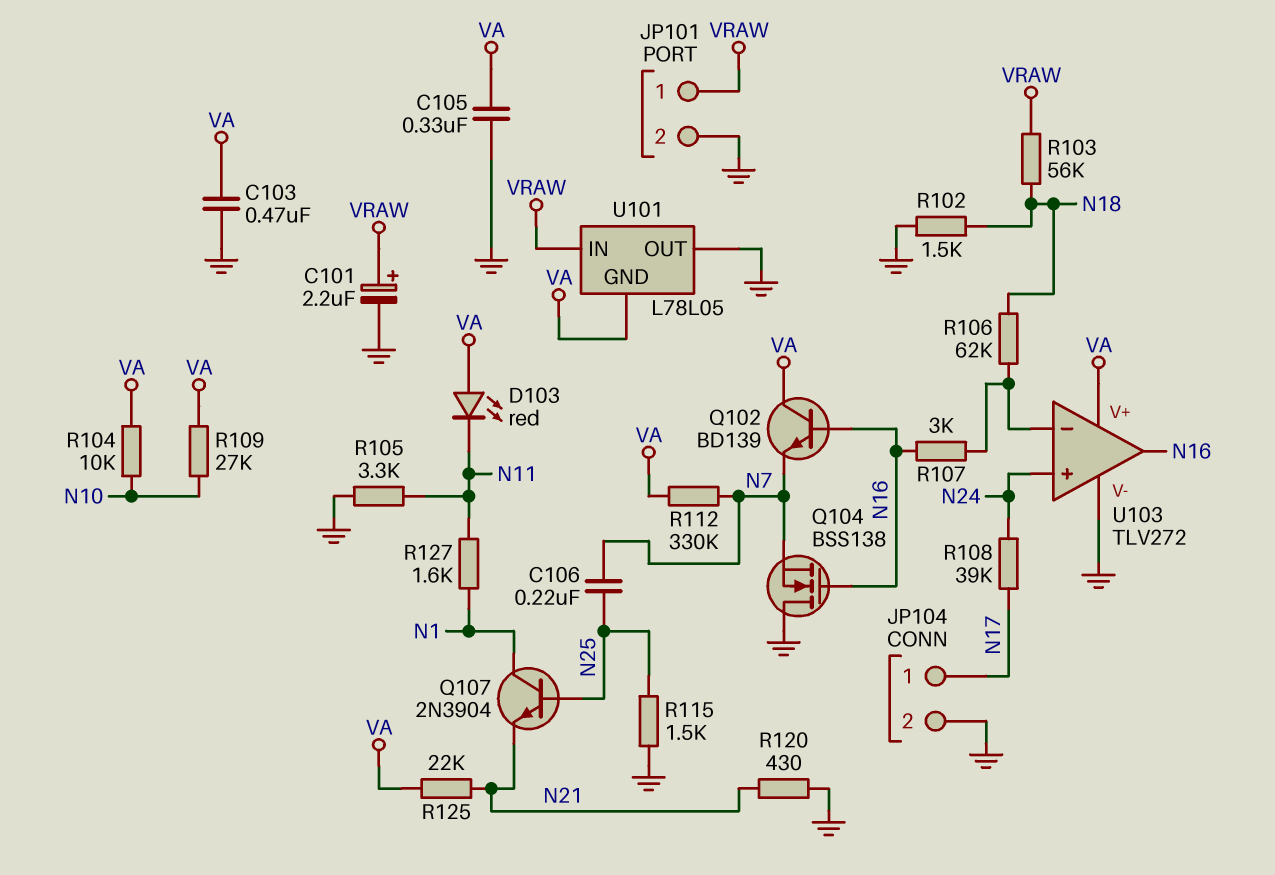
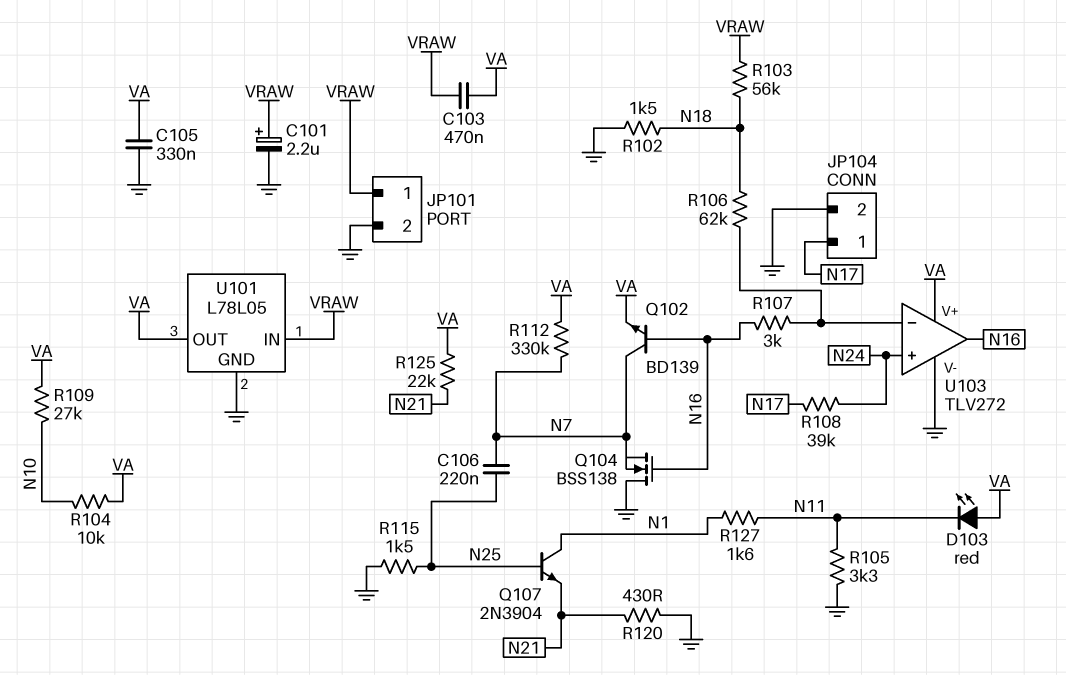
C103: 470nF (GND, VA) -> 470nF (VA, VRAW)
Q102: NPN BD139 (B N16, C VA, E N7) -> NPN BD139 (B N16, C N7, E VA)
U101 pin GND: VA -> GND
U101 pin OUT: GND -> VA

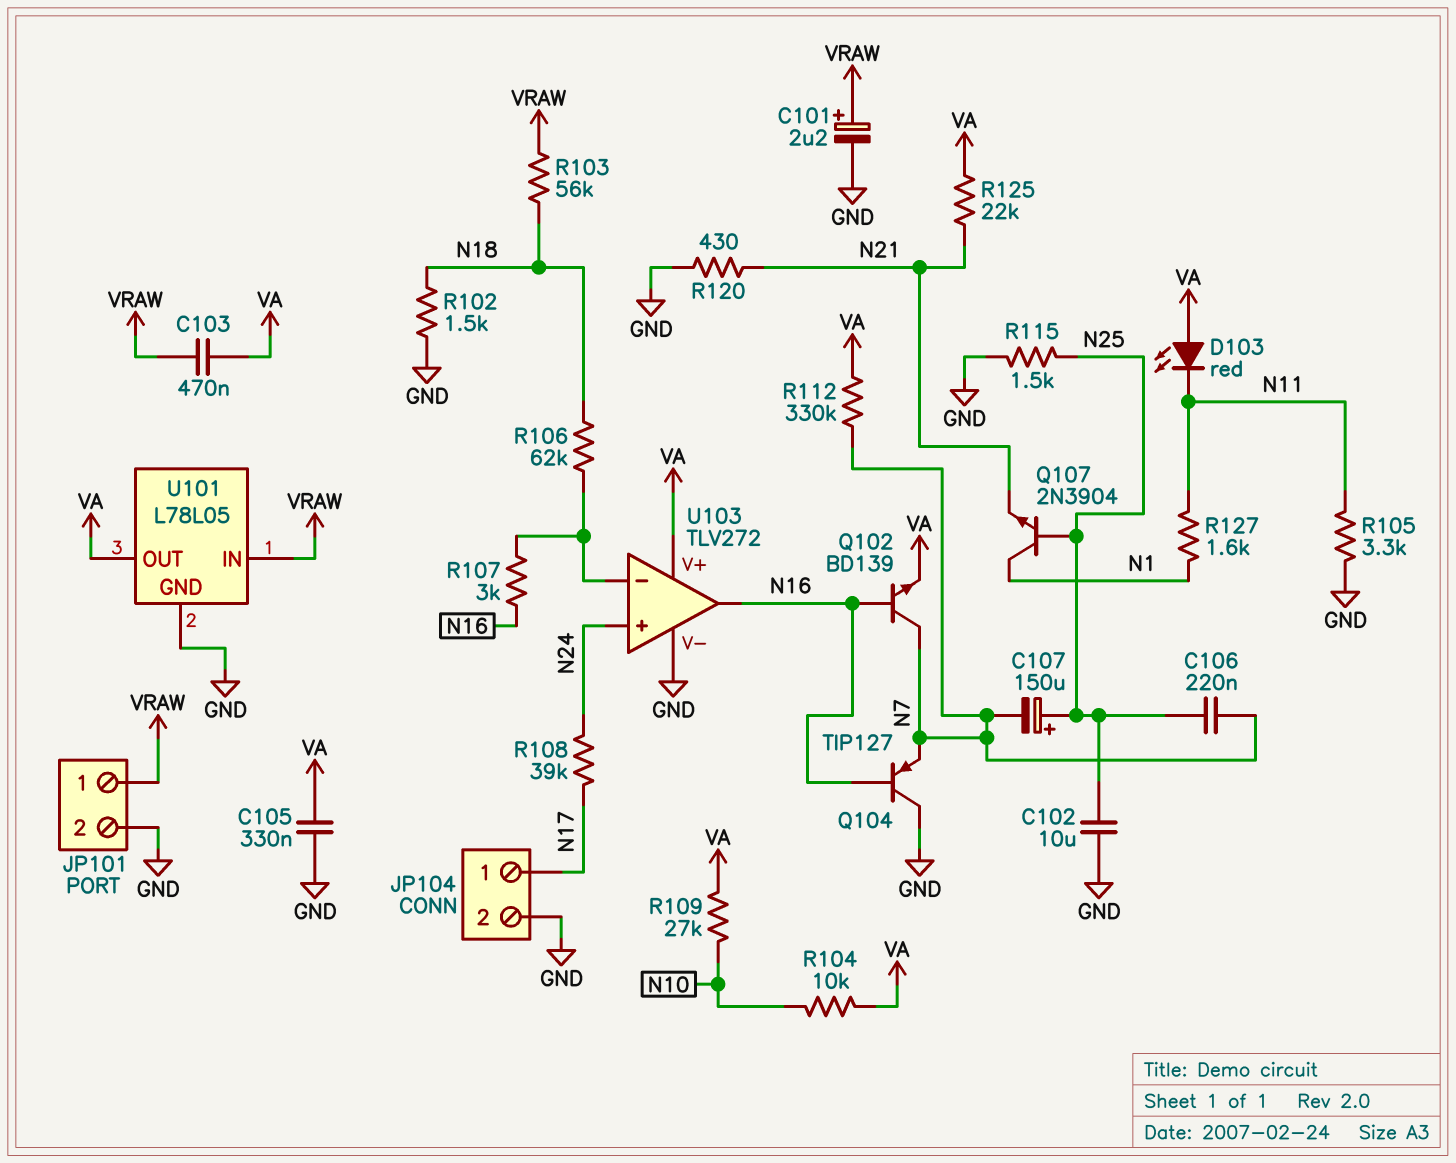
C102: none -> 10uF (GND, N25)
C107: none -> 150uF (plus N25, minus N7)
Q104: NMOS BSS138 (G N16, D GND, S N7) -> PNP TIP127 (B N16, C GND, E N7)

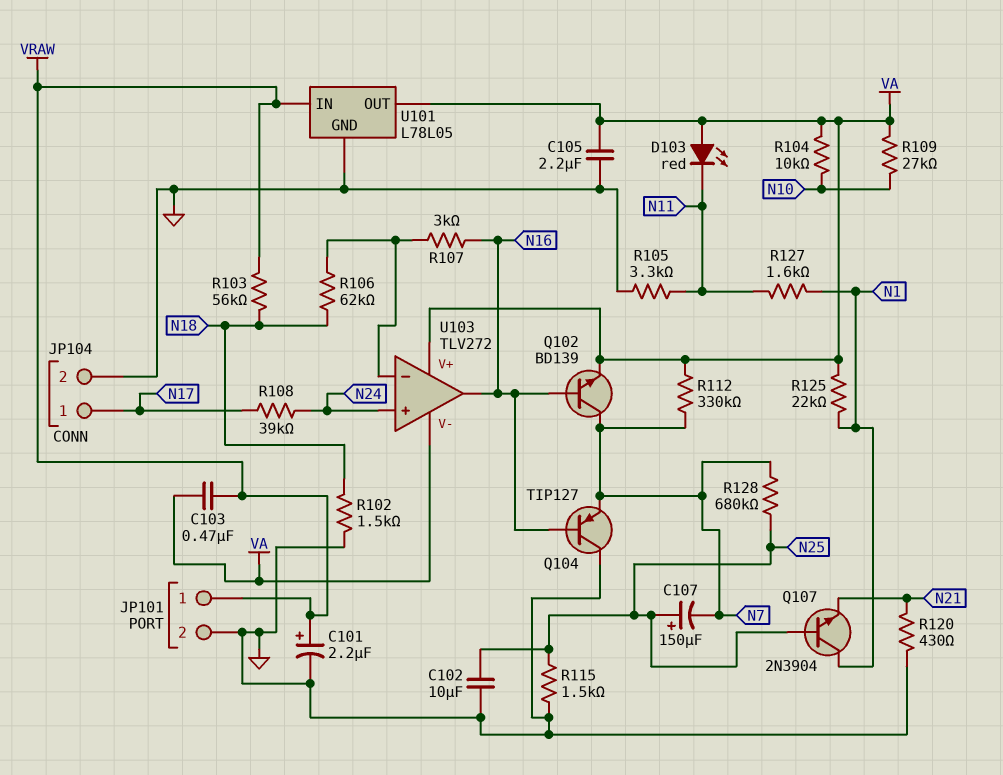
C105: 330nF (GND, VA) -> 2.2uF (GND, VA)
C106: 220nF (N7, N25) -> none
R125: 22k (N21, VA) -> 22k (N1, VA)
R128: none -> 680k (N7, N25)
U103 pin V-: GND -> VA

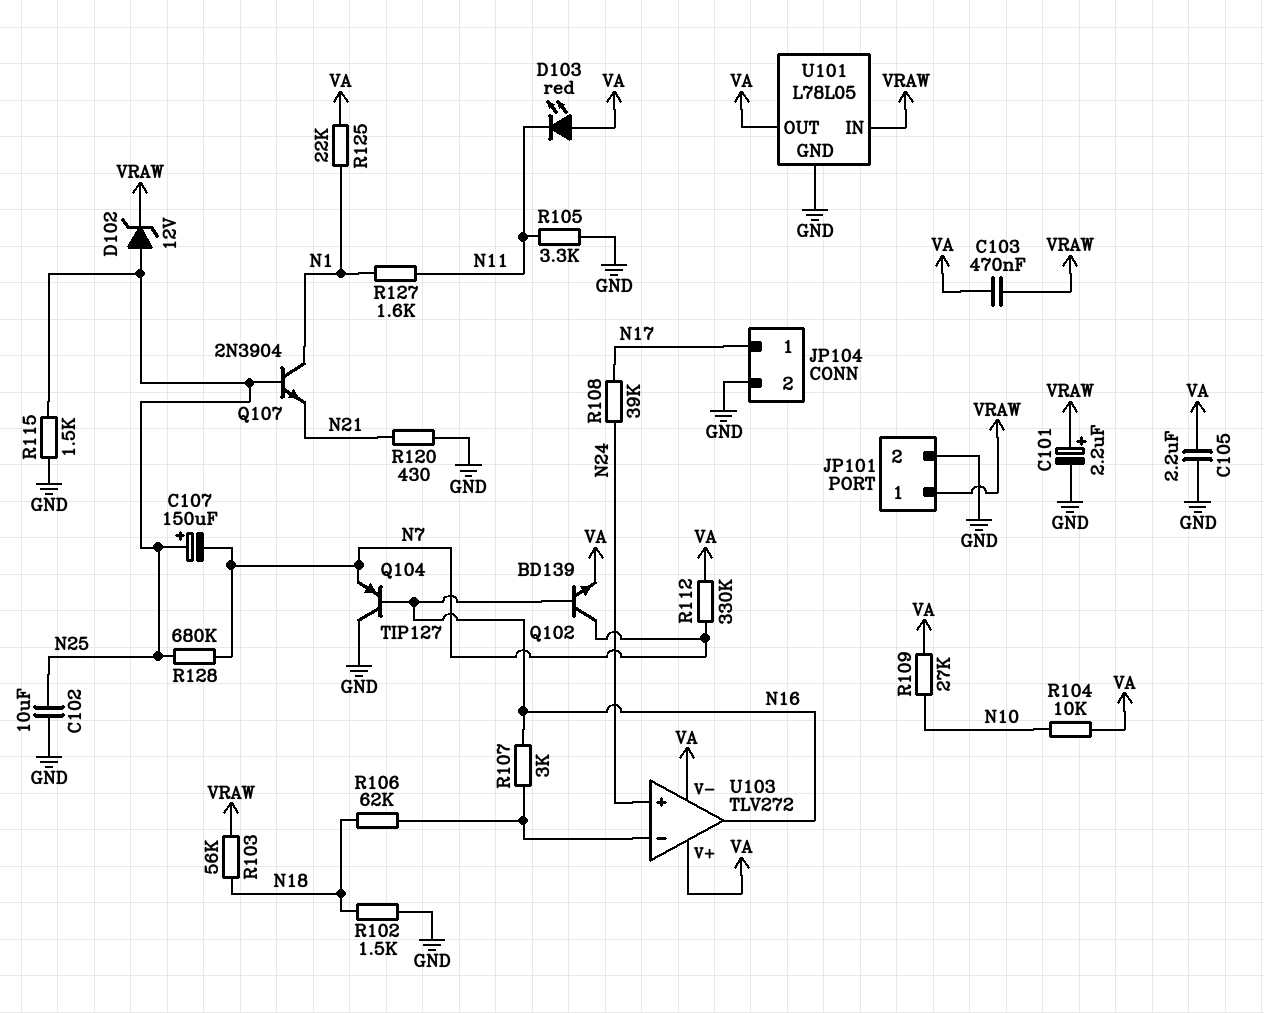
D102: none -> zener 12V (A N25, K VRAW)

